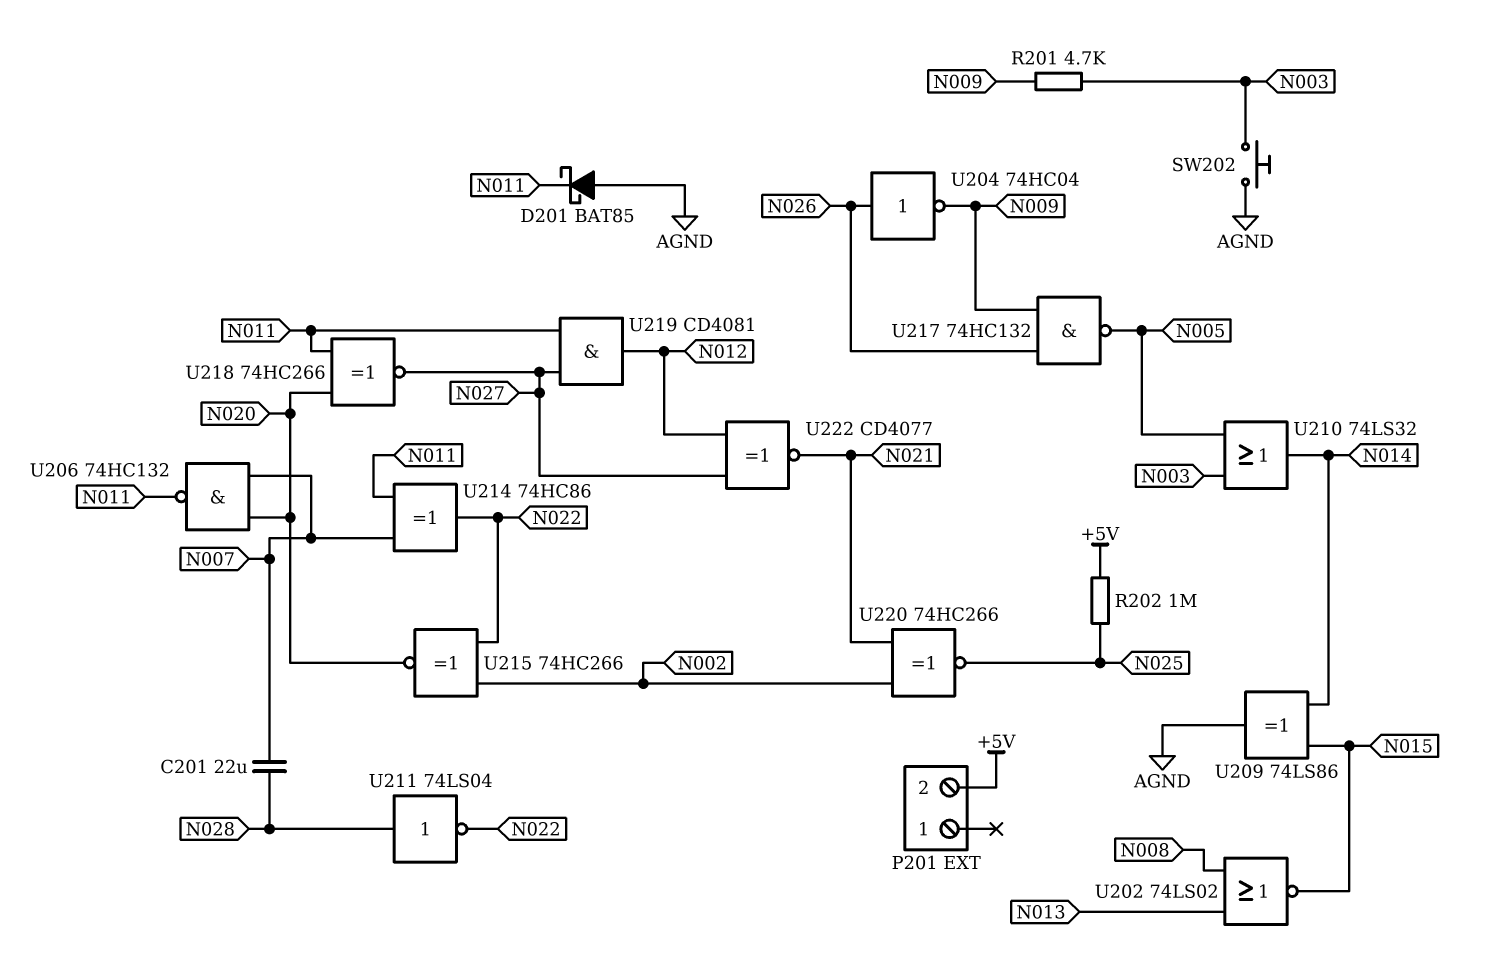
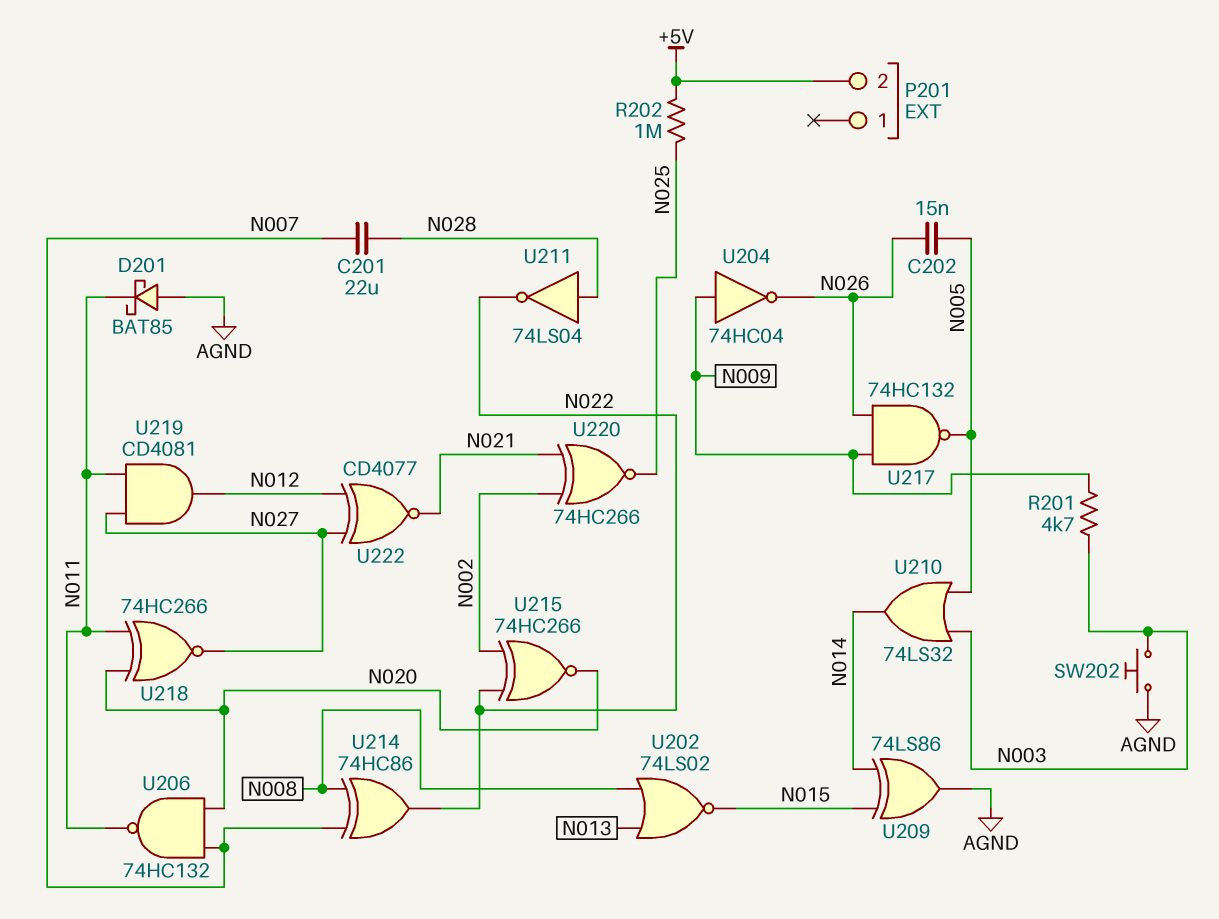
C202: none -> 15nF (N005, N026)
U204: NOT 74HC04 (in N026, out N009) -> NOT 74HC04 (in N009, out N026)
U214: XOR 74HC86 (in N007, in N011, out N022) -> XOR 74HC86 (in N007, in N008, out N022)

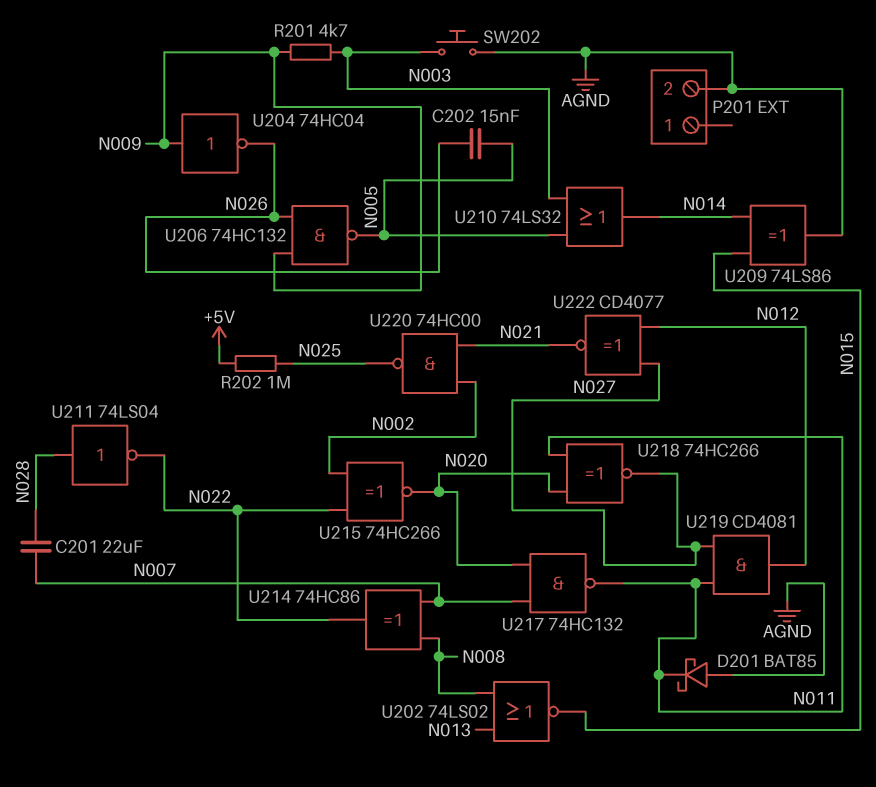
P201 pin 2: +5V -> AGND
U206: NAND 74HC132 (in N007, in N020, out N011) -> NAND 74HC132 (in N009, in N026, out N005)
U217: NAND 74HC132 (in N009, in N026, out N005) -> NAND 74HC132 (in N007, in N020, out N011)
U220: XNOR 74HC266 (in N002, in N021, out N025) -> NAND 74HC00 (in N002, in N021, out N025)

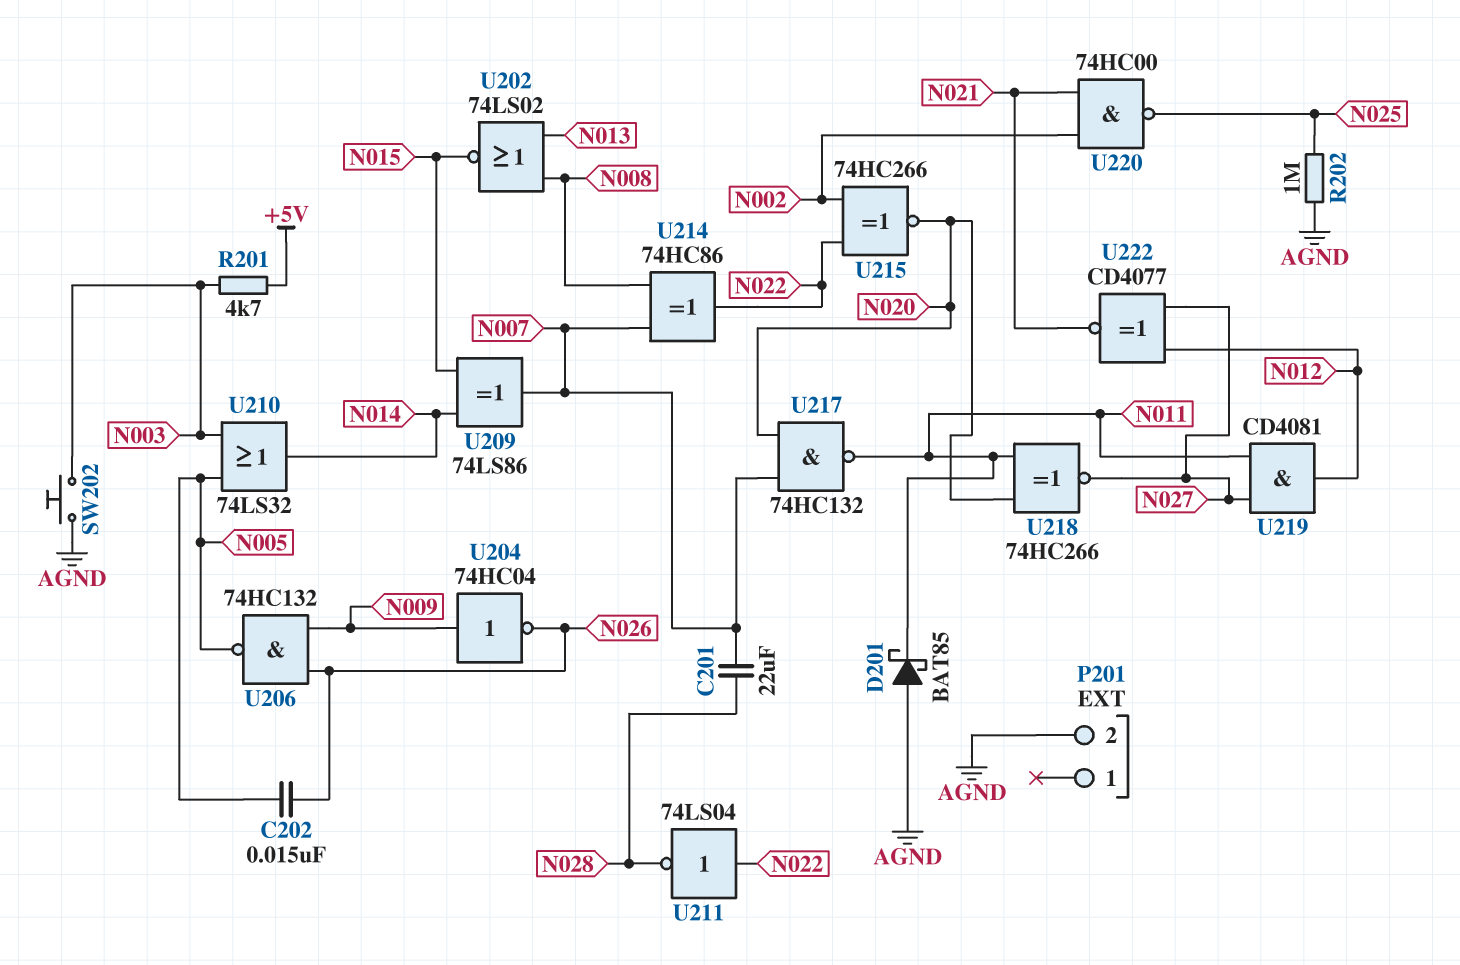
R201: 4.7k (N003, N009) -> 4.7k (+5V, N003)
R202: 1M (+5V, N025) -> 1M (AGND, N025)
U209: XOR 74LS86 (in N014, in N015, out AGND) -> XOR 74LS86 (in N014, in N015, out N007)
U211: NOT 74LS04 (in N028, out N022) -> NOT 74LS04 (in N022, out N028)

